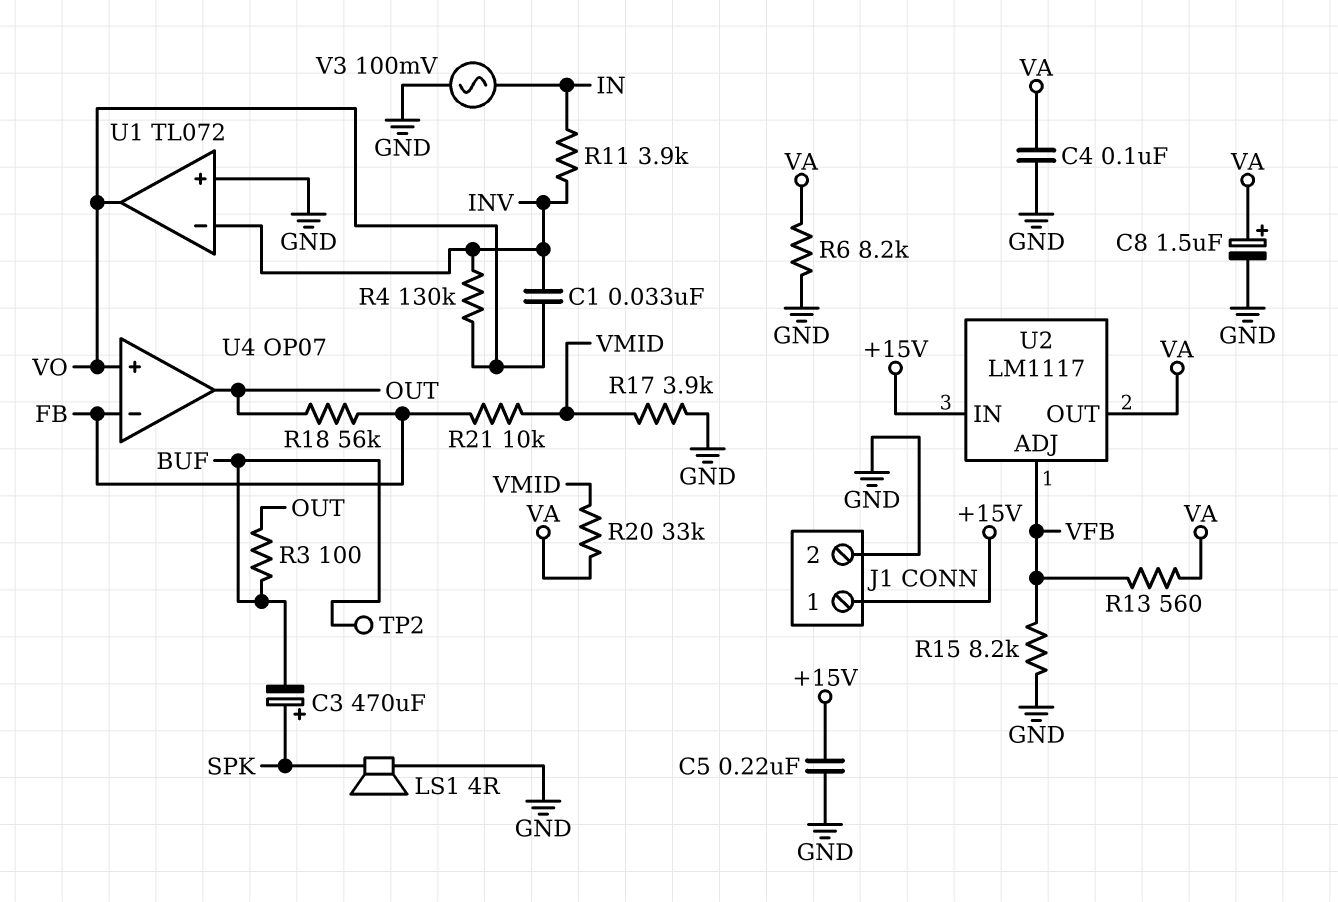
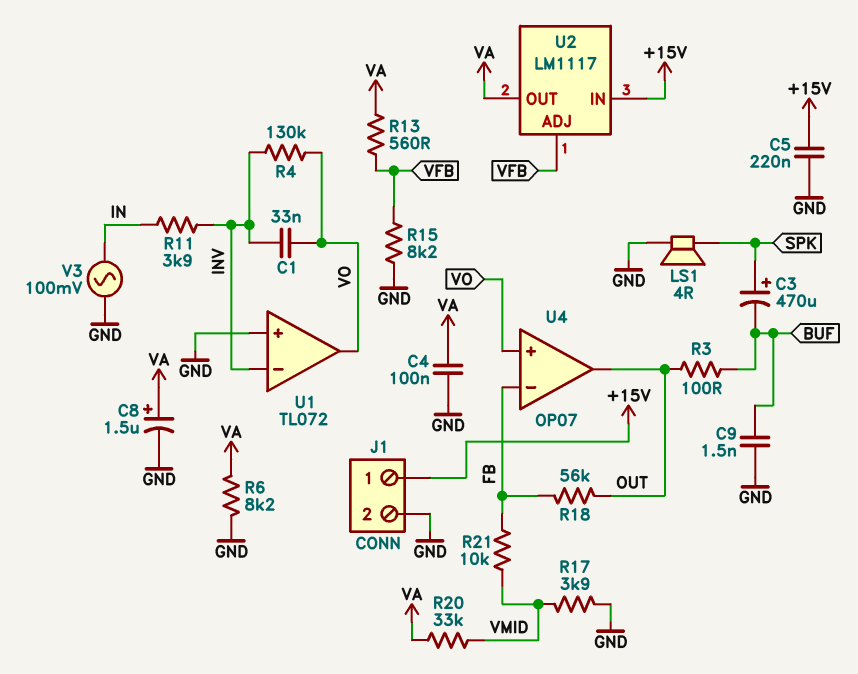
C9: none -> 1.5nF (BUF, GND)
TP2: test point (BUF) -> none

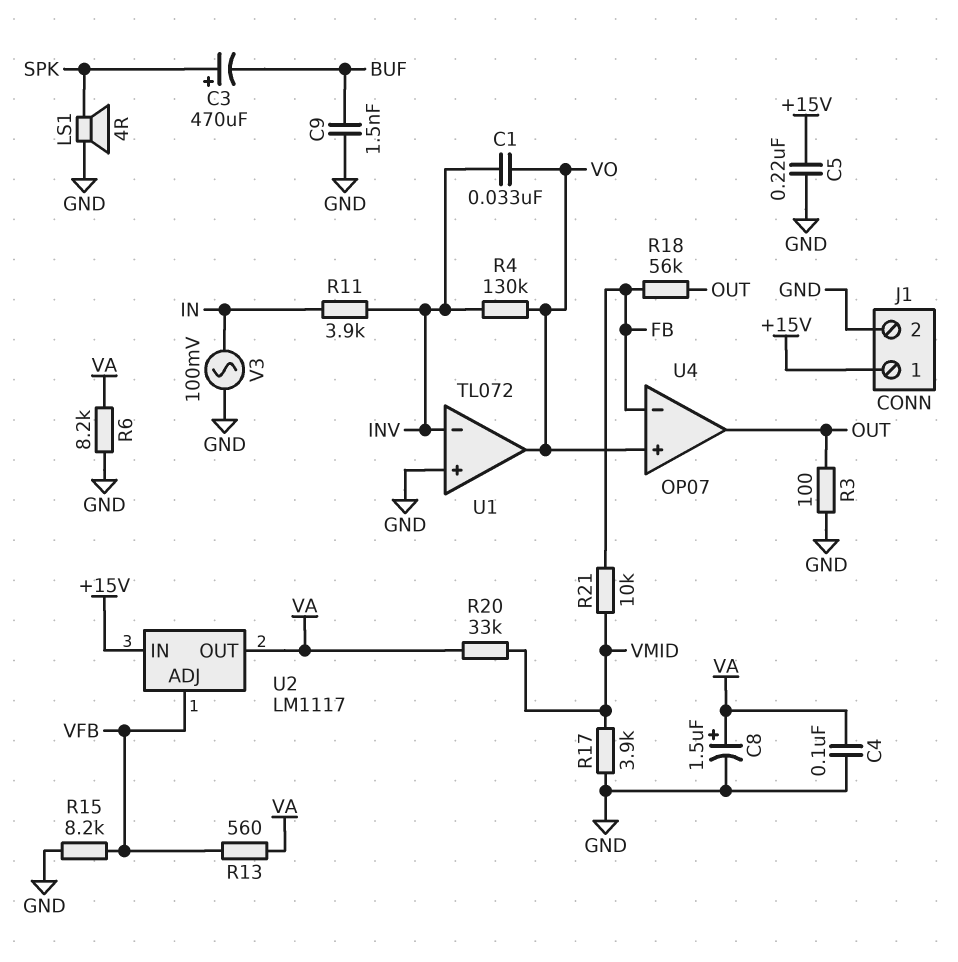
R3: 100 (BUF, OUT) -> 100 (GND, OUT)

